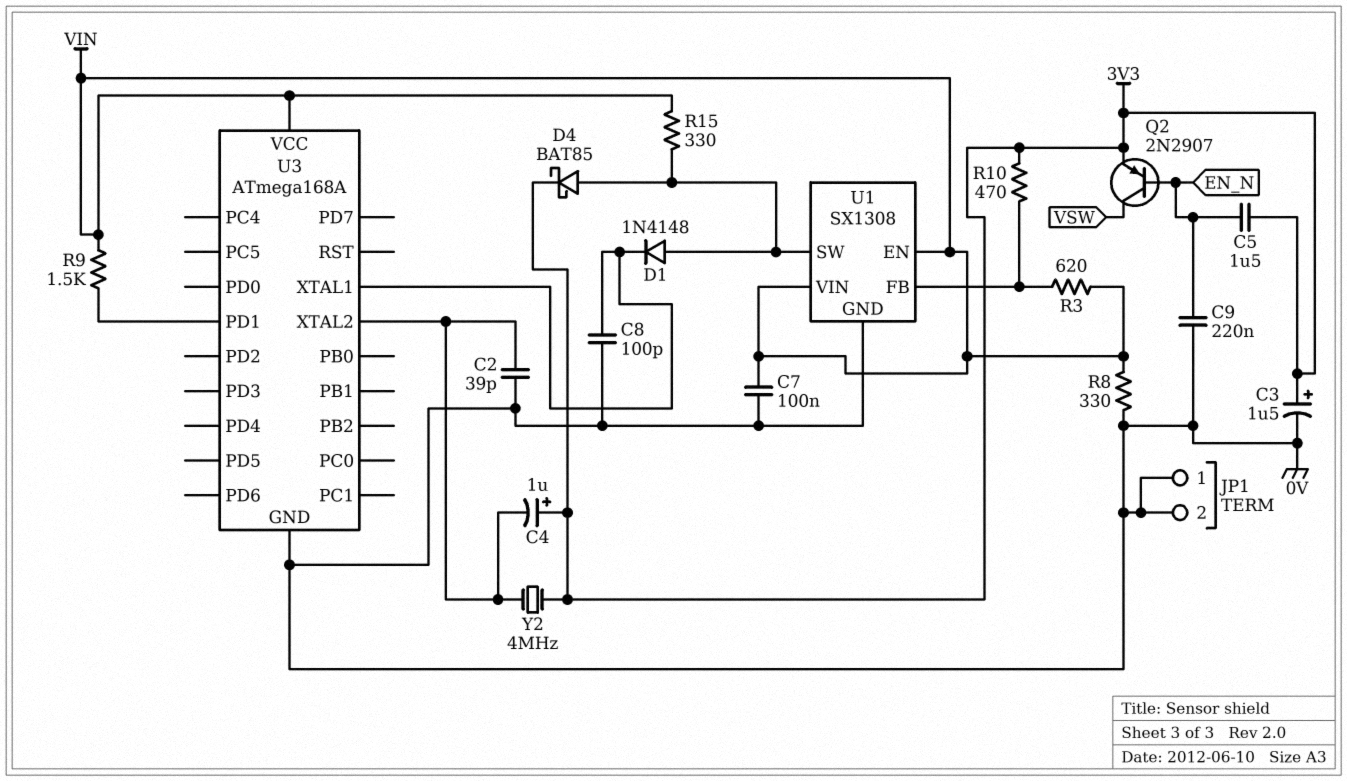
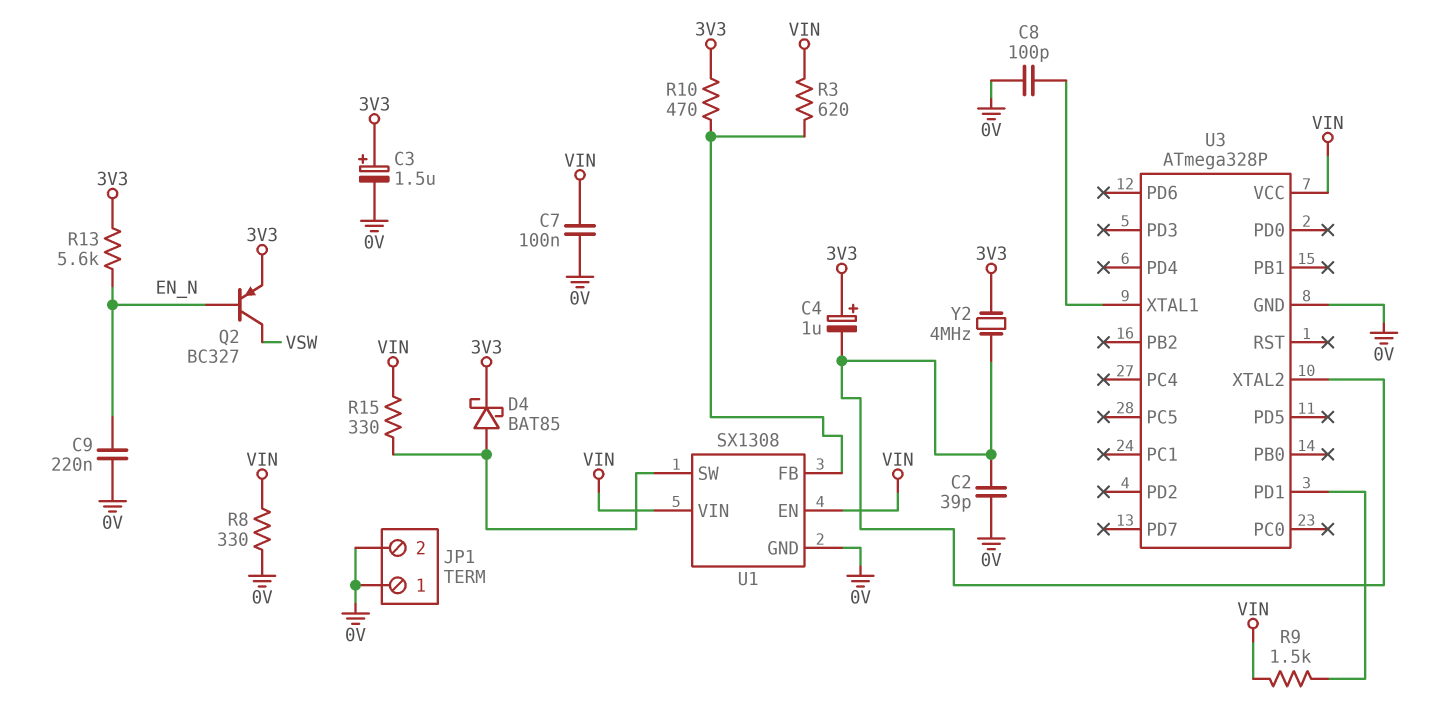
C5: 1.5uF (3V3, EN_N) -> none
D1: diode 1N4148 (A U1/SW, K U3/XTAL1) -> none
Q2: PNP 2N2907 (B EN_N, C VSW, E 3V3) -> PNP BC327 (B EN_N, C VSW, E 3V3)
R13: none -> 5.6k (3V3, EN_N)
U3: ATmega168A -> ATmega328P

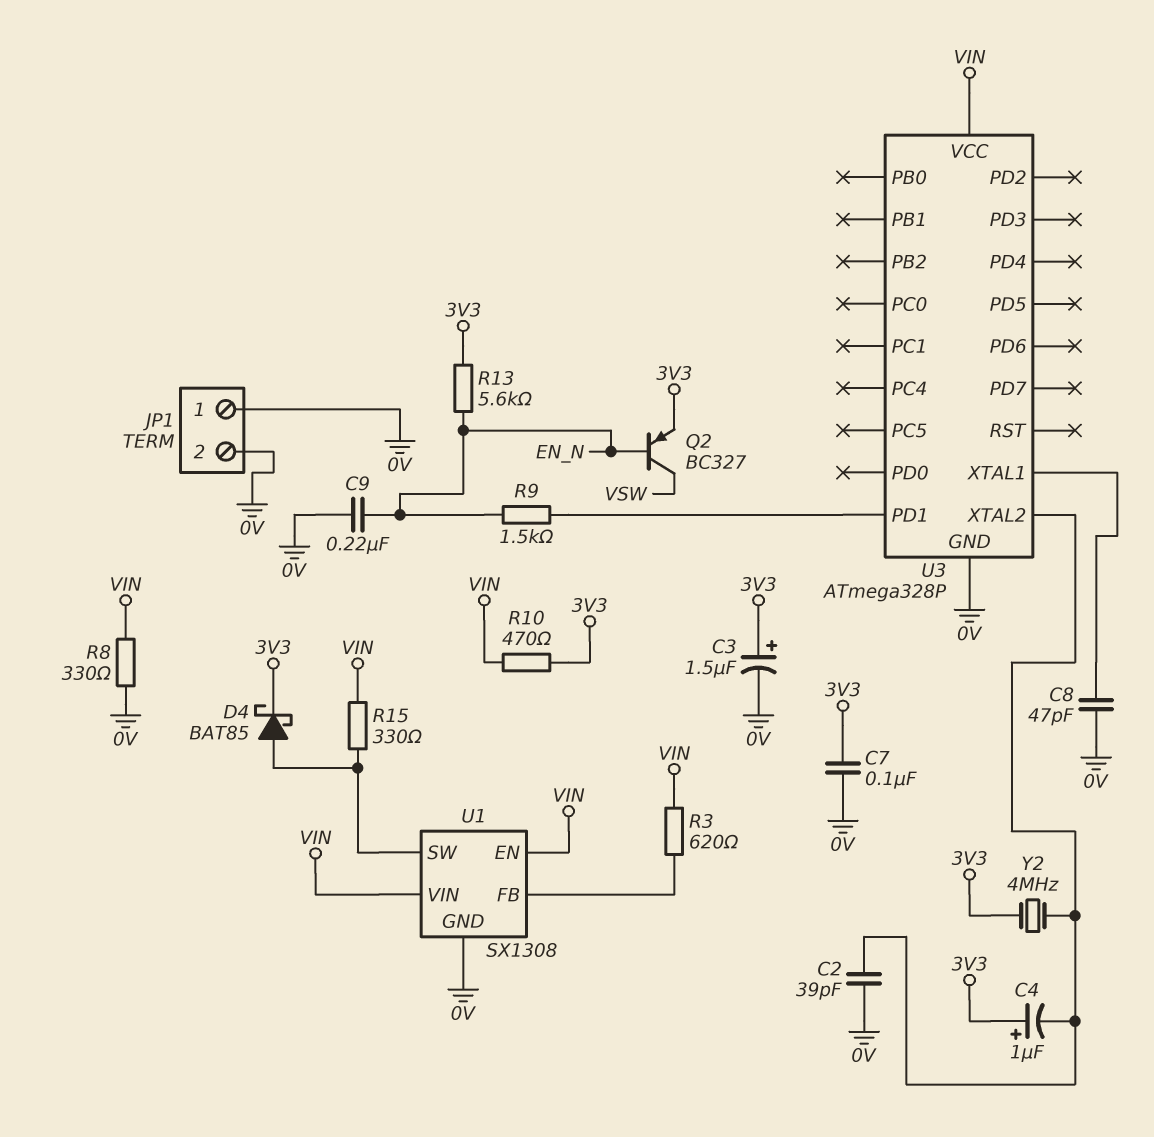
C7: 100nF (0V, VIN) -> 100nF (0V, 3V3)
C8: 100pF (0V, U3/XTAL1) -> 47pF (0V, U3/XTAL1)
R9: 1.5k (U3/PD1, VIN) -> 1.5k (EN_N, U3/PD1)
R10: 470 (3V3, U1/FB) -> 470 (3V3, VIN)

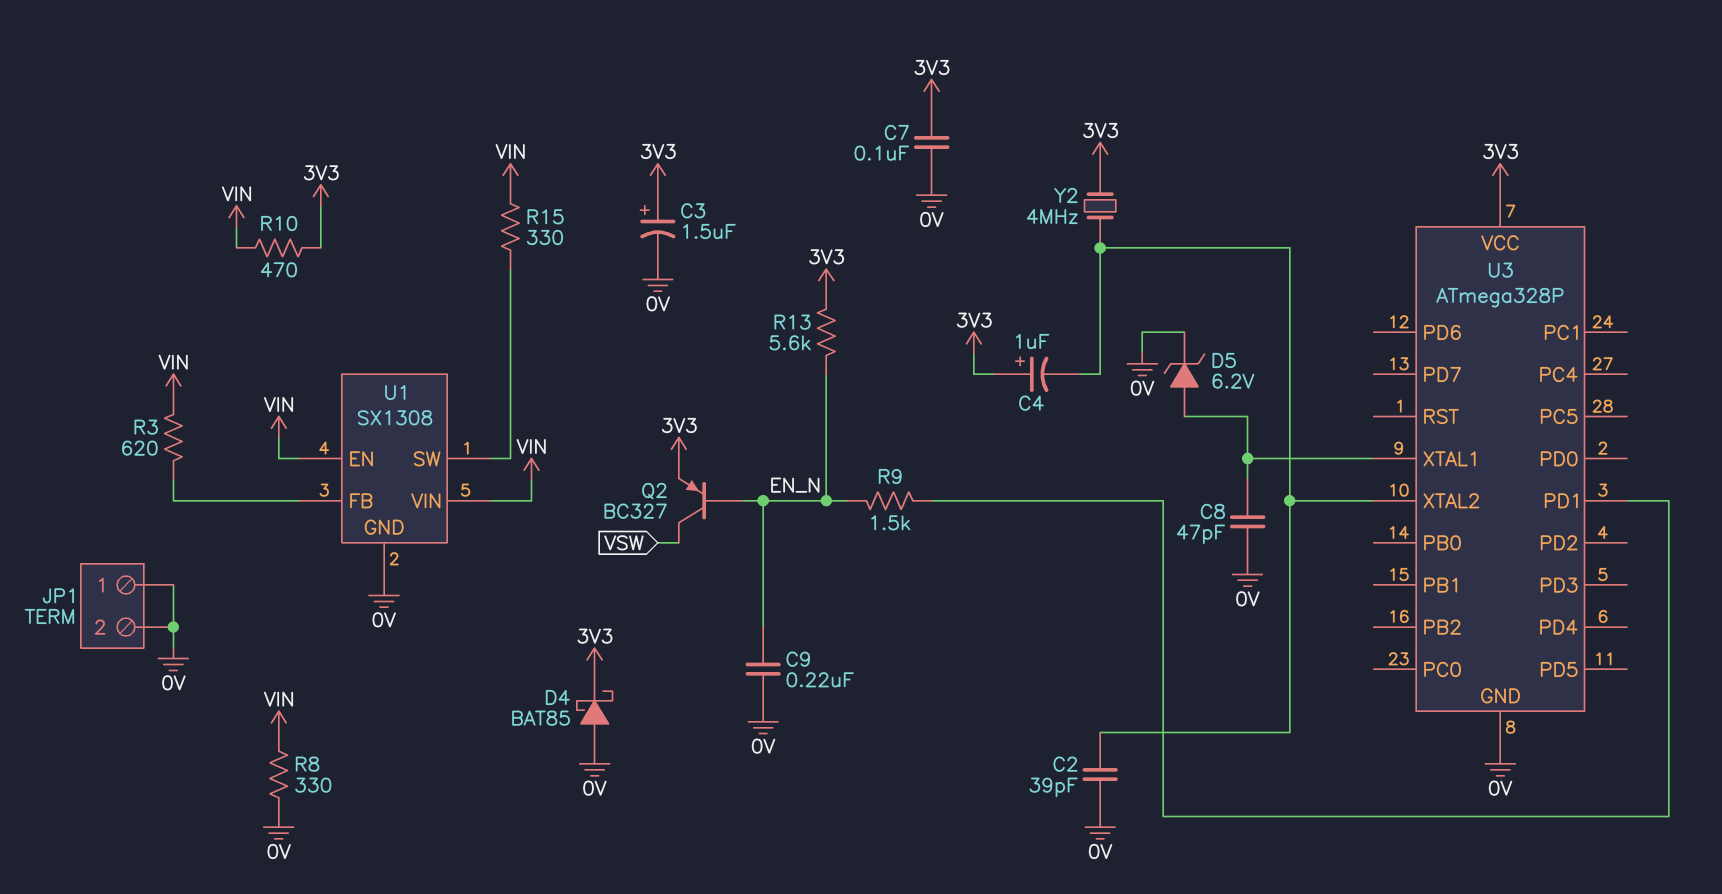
D4: schottky BAT85 (A U1/SW, K 3V3) -> schottky BAT85 (A 0V, K 3V3)
D5: none -> zener 6.2V (A U3/XTAL1, K 0V)
U3 pin VCC: VIN -> 3V3

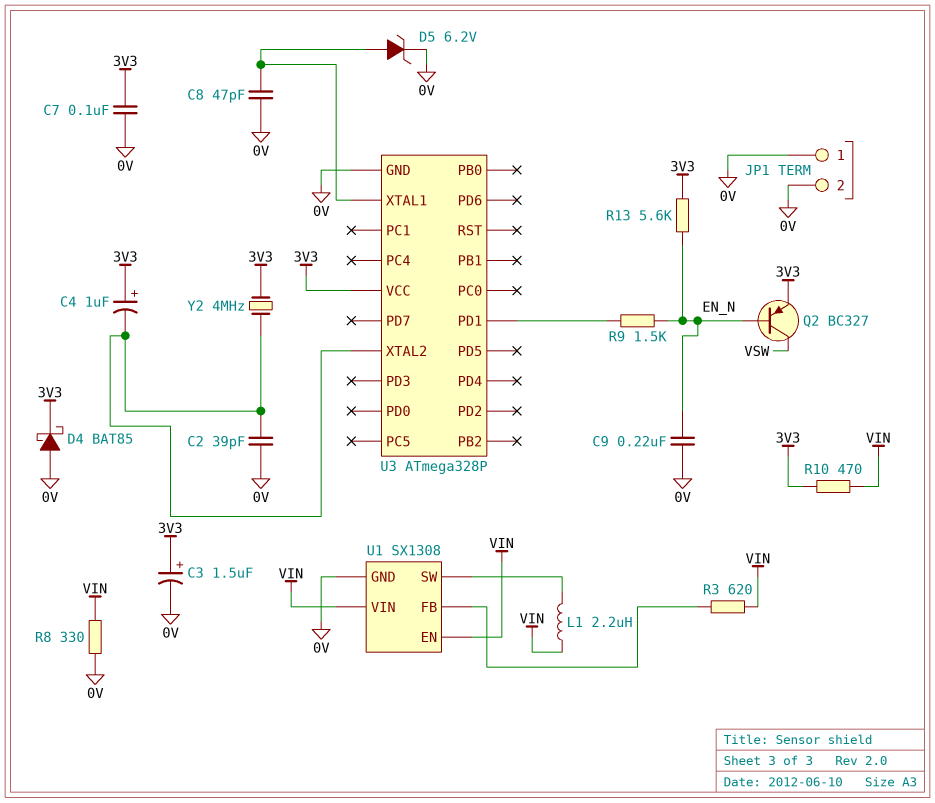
L1: none -> 2.2uH (U1/SW, VIN)
R15: 330 (U1/SW, VIN) -> none

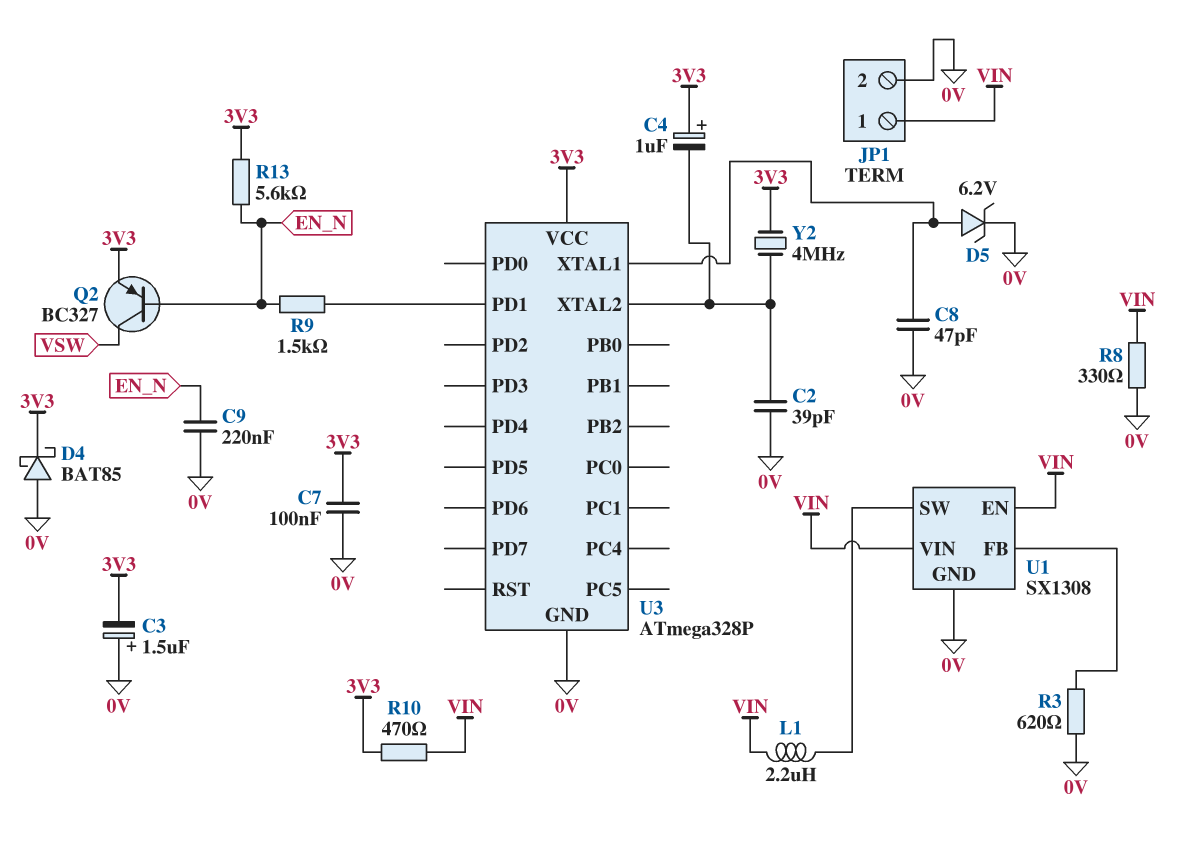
C3: 1.5uF (plus 3V3, minus 0V) -> 1.5uF (plus 0V, minus 3V3)
JP1 pin 1: 0V -> VIN
R3: 620 (U1/FB, VIN) -> 620 (0V, U1/FB)

